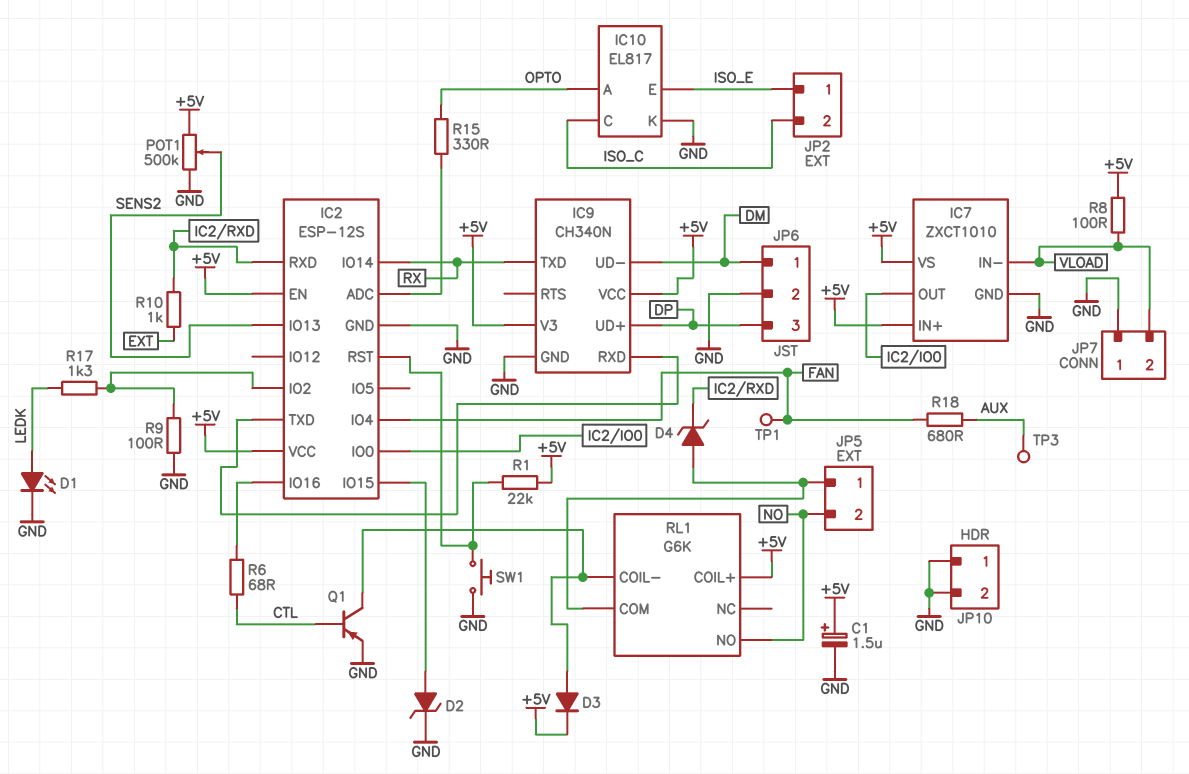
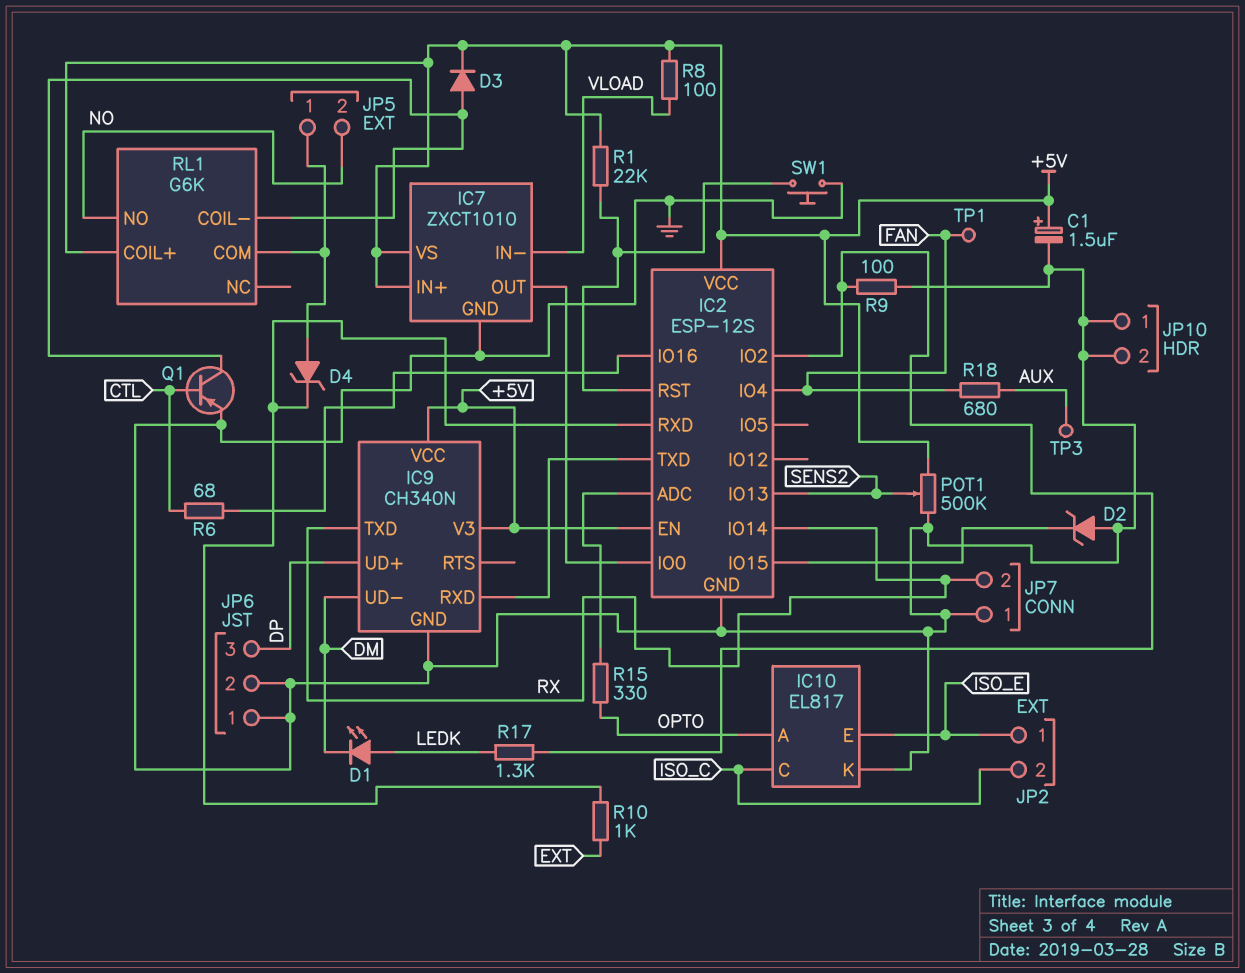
D1: LED (A LEDK, K GND) -> LED (A LEDK, K DM)
D2: zener (A IC2/IO15, K GND) -> zener (A GND, K IC2/IO15)
JP6 pin 1: DM -> GND
JP7 pin 2: VLOAD -> RX

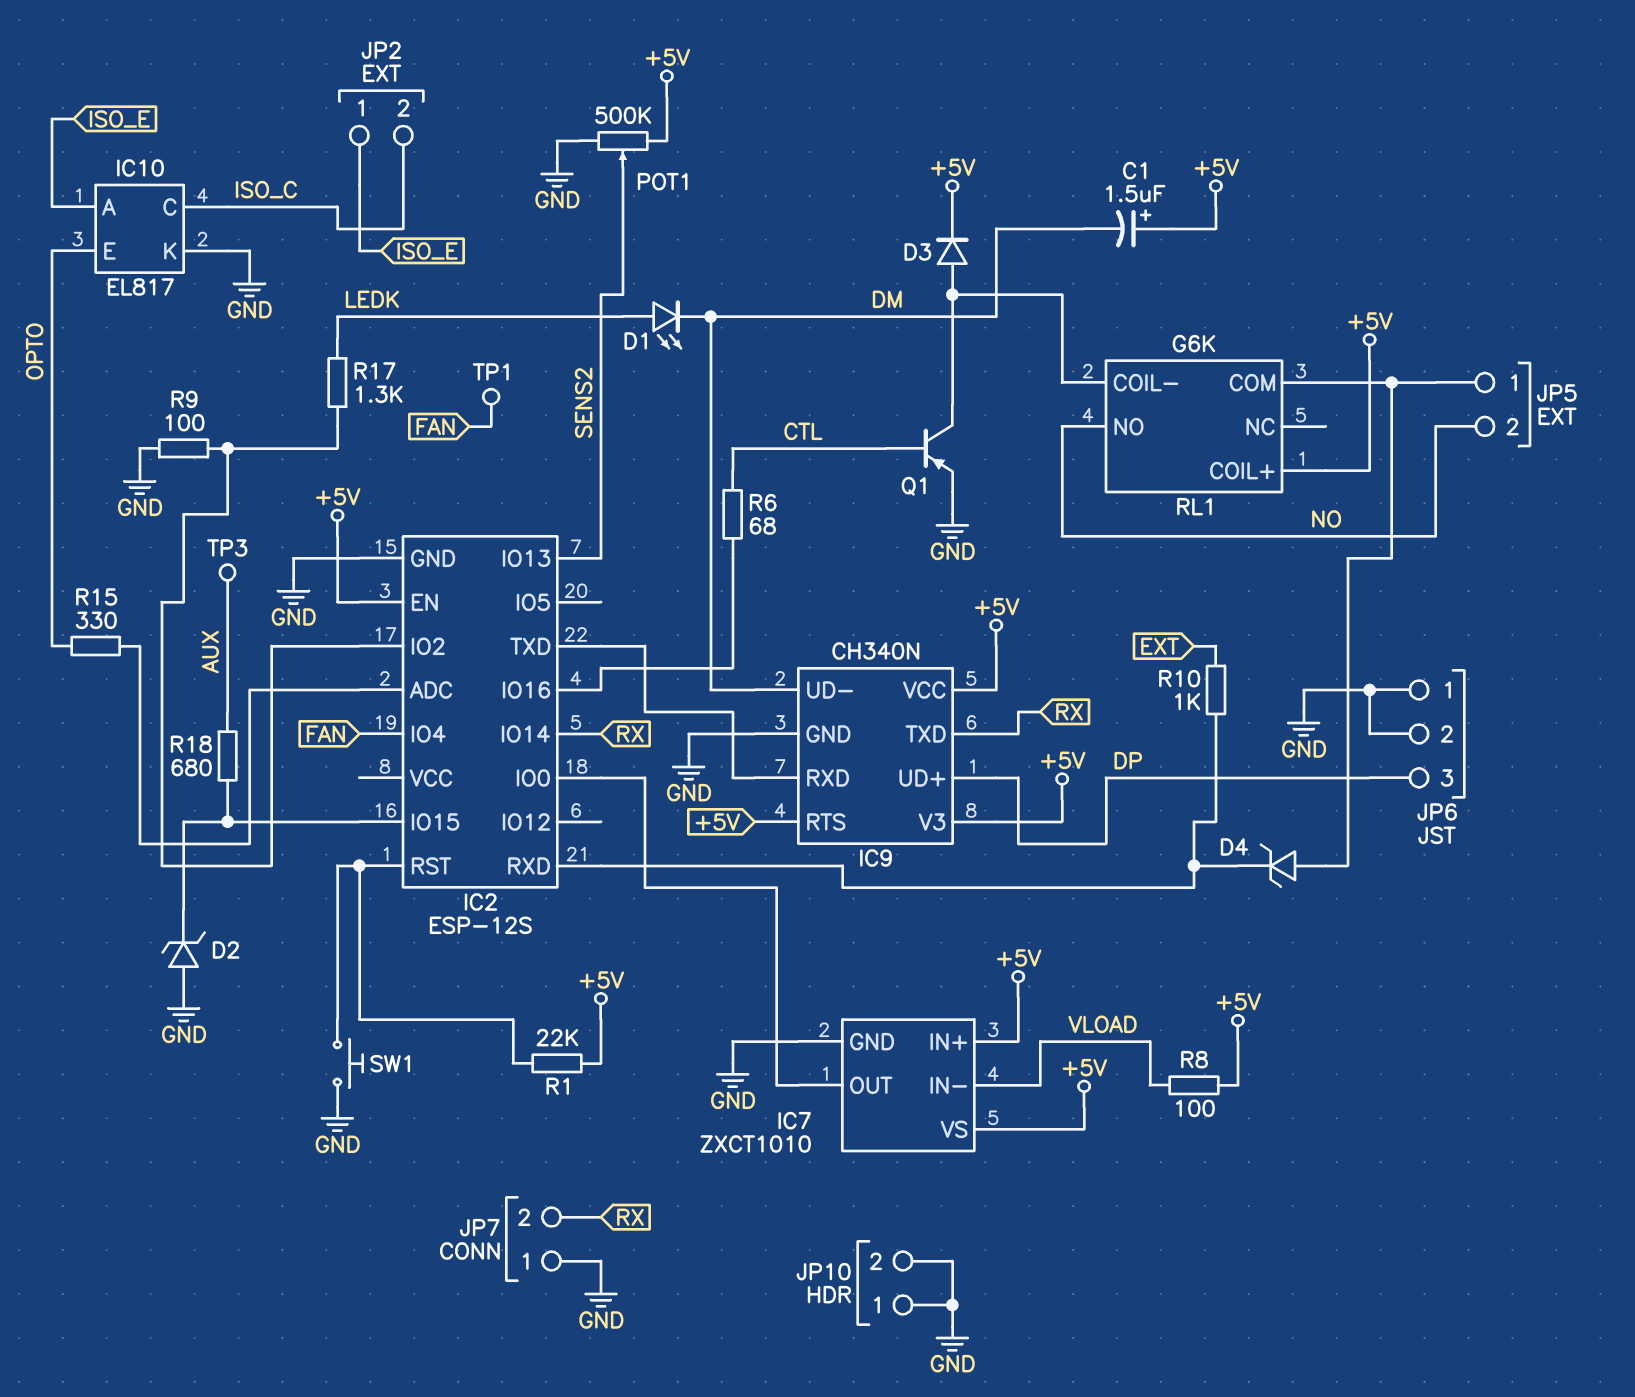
C1: 1.5uF (plus +5V, minus GND) -> 1.5uF (plus +5V, minus DM)
IC2 pin VCC: +5V -> none
IC9 pin RTS: none -> +5V
IC10 pin A: OPTO -> ISO_E
IC10 pin E: ISO_E -> OPTO
R18: 680 (AUX, FAN) -> 680 (AUX, IC2/IO15)

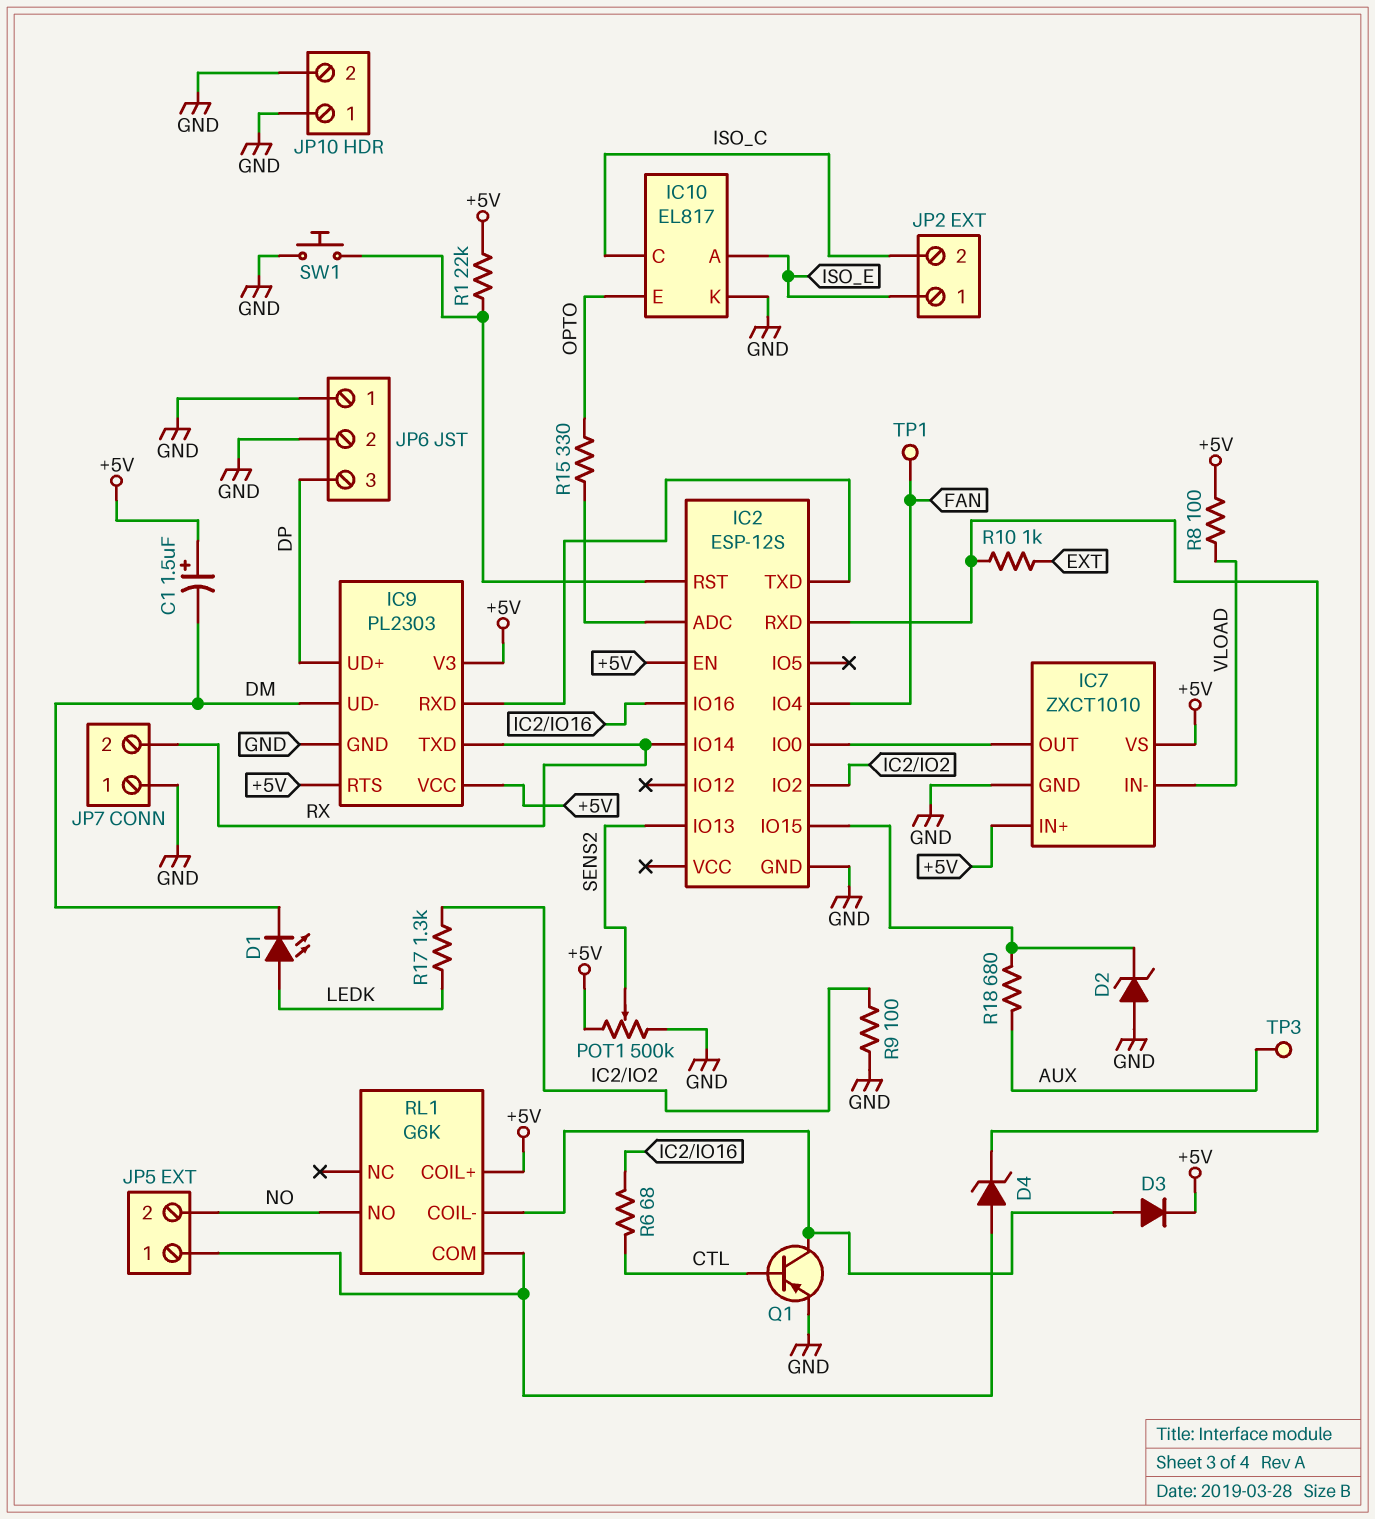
IC9: CH340N -> PL2303

